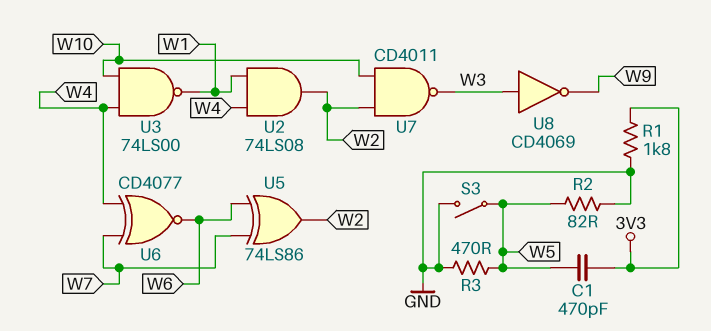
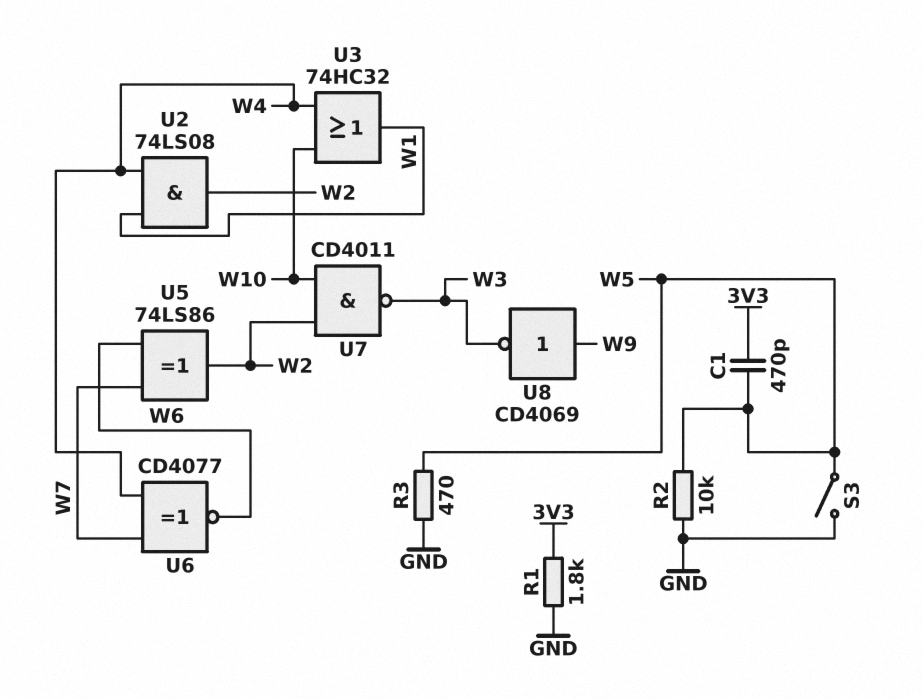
R2: 82 (GND, W5) -> 10k (GND, W5)
U3: NAND 74LS00 (in W4, in W10, out W1) -> OR 74HC32 (in W4, in W10, out W1)
U8: NOT CD4069 (in W3, out W9) -> NOT CD4069 (in W9, out W3)

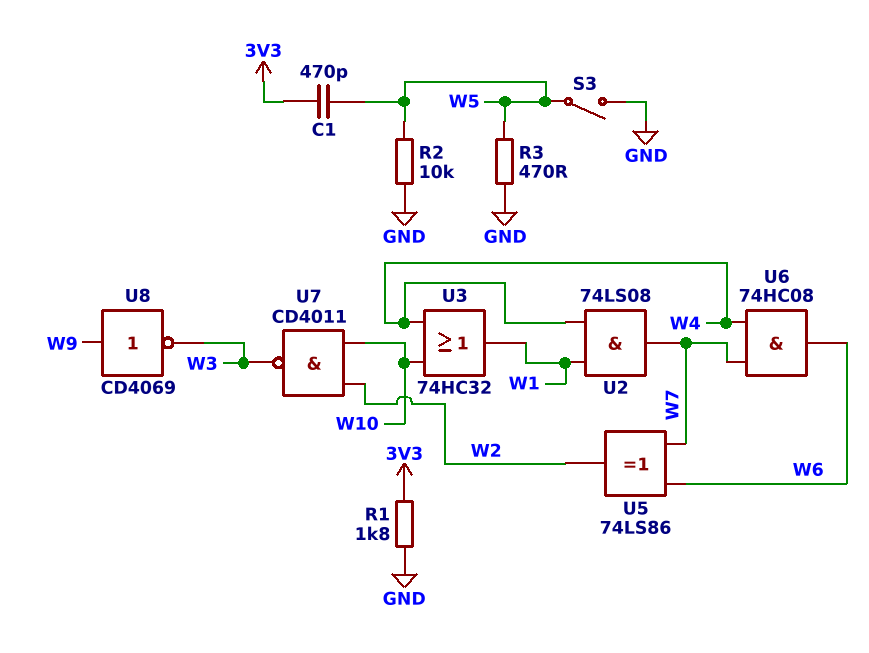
U2: AND 74LS08 (in W1, in W4, out W2) -> AND 74LS08 (in W1, in W4, out W7)
U6: XNOR CD4077 (in W4, in W7, out W6) -> AND 74HC08 (in W4, in W7, out W6)

